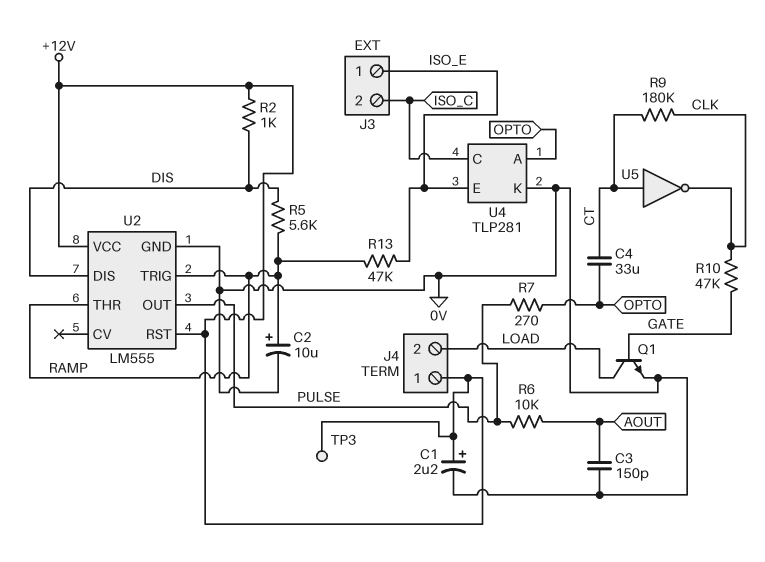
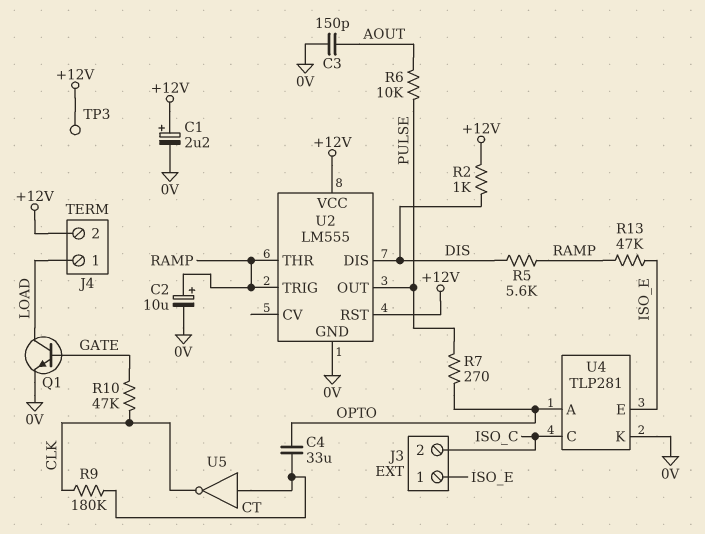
J4 pin 1: +12V -> LOAD
J4 pin 2: LOAD -> +12V

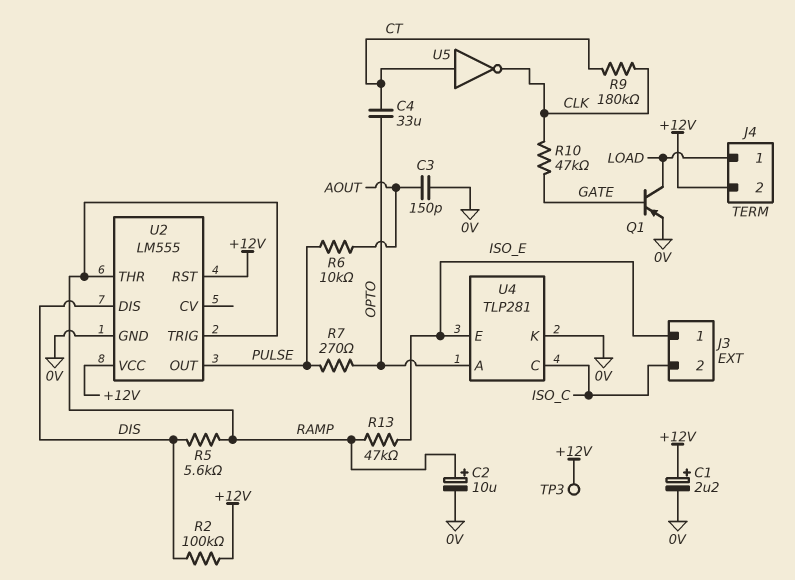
Q1: NPN (B GATE, C LOAD, E 0V) -> PNP (B GATE, C LOAD, E 0V)
R2: 1k (+12V, DIS) -> 100k (+12V, DIS)

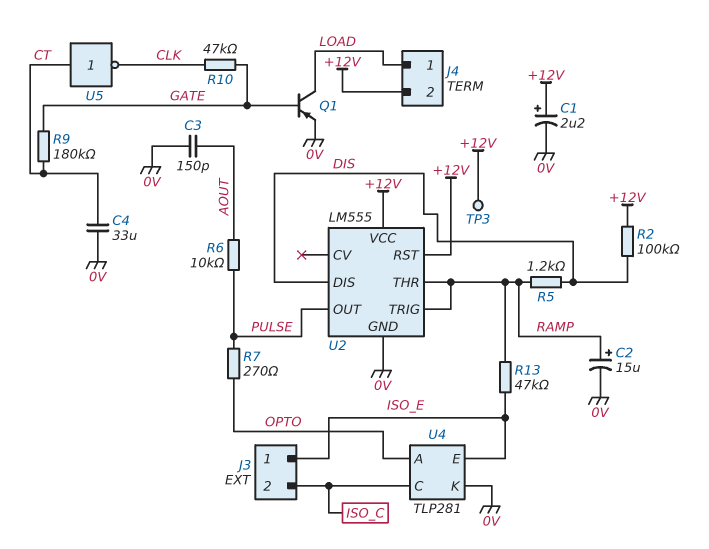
C2: 10uF (plus RAMP, minus 0V) -> 15uF (plus RAMP, minus 0V)
C4: 33uF (CT, OPTO) -> 33uF (0V, CT)
R5: 5.6k (DIS, RAMP) -> 1.2k (DIS, RAMP)
R9: 180k (CLK, CT) -> 180k (CT, GATE)

